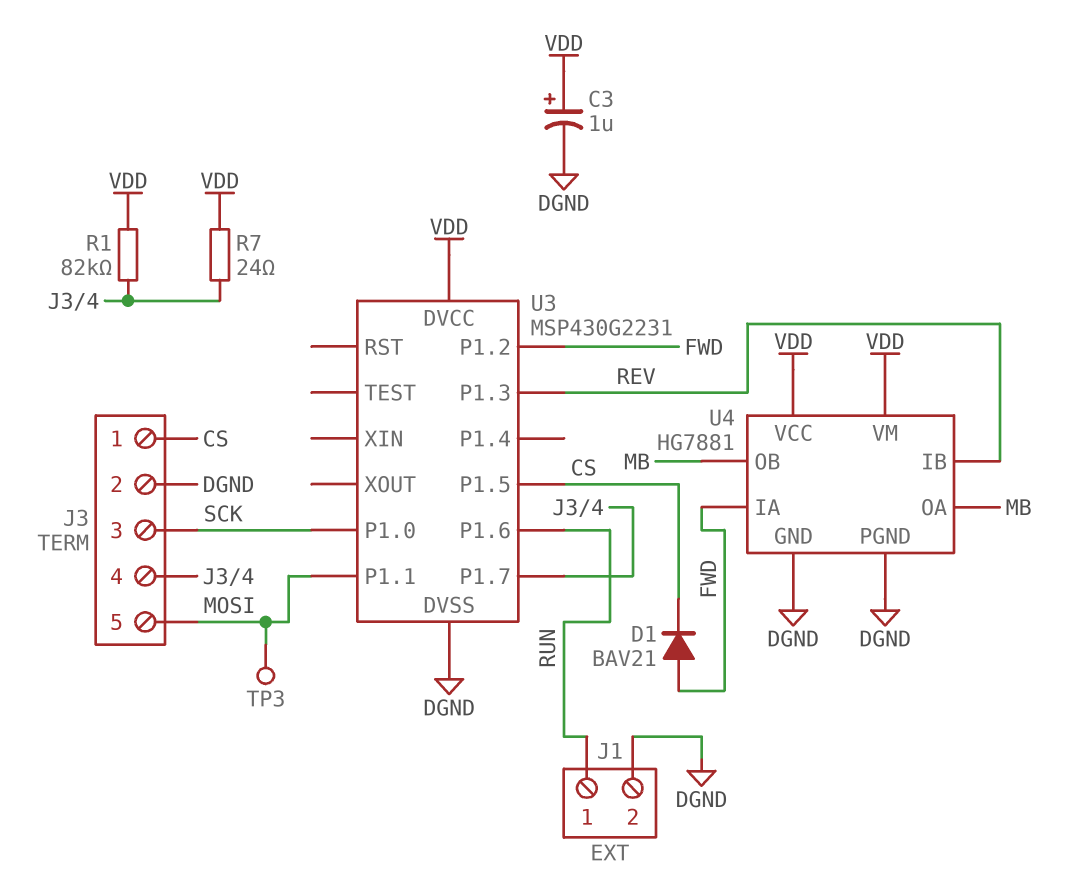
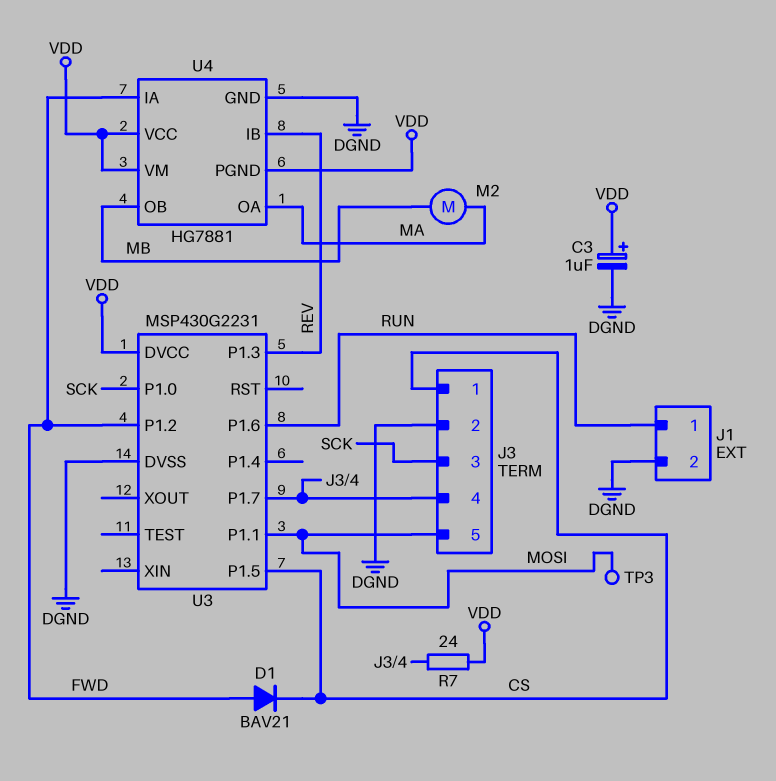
M2: none -> motor (MA, MB)
R1: 82k (J3/4, VDD) -> none
U4 pin OA: MB -> MA
U4 pin PGND: DGND -> VDD

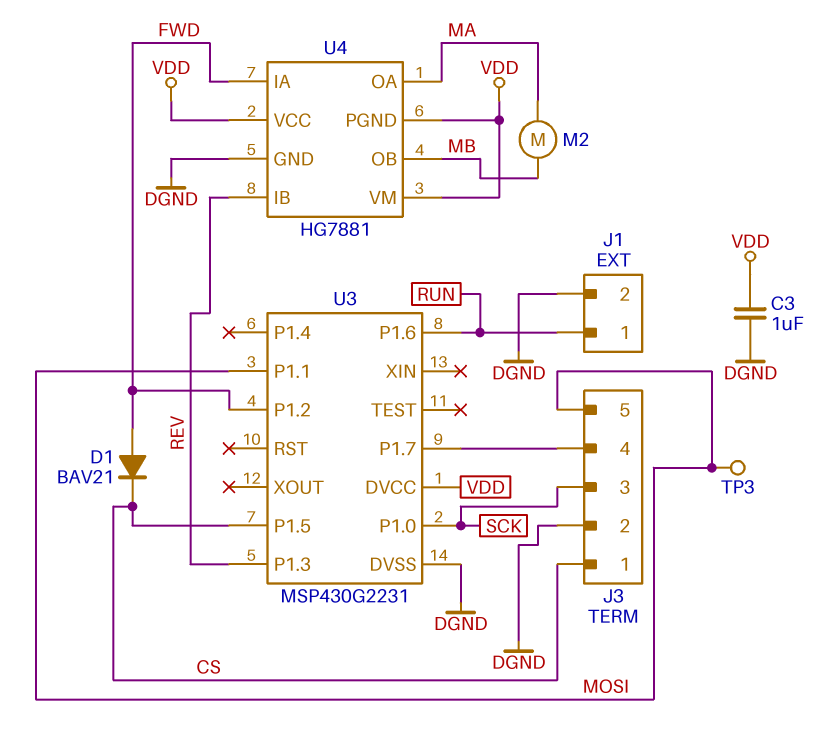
C3: 1uF (plus VDD, minus DGND) -> 1uF (DGND, VDD)
R7: 24 (J3/4, VDD) -> none

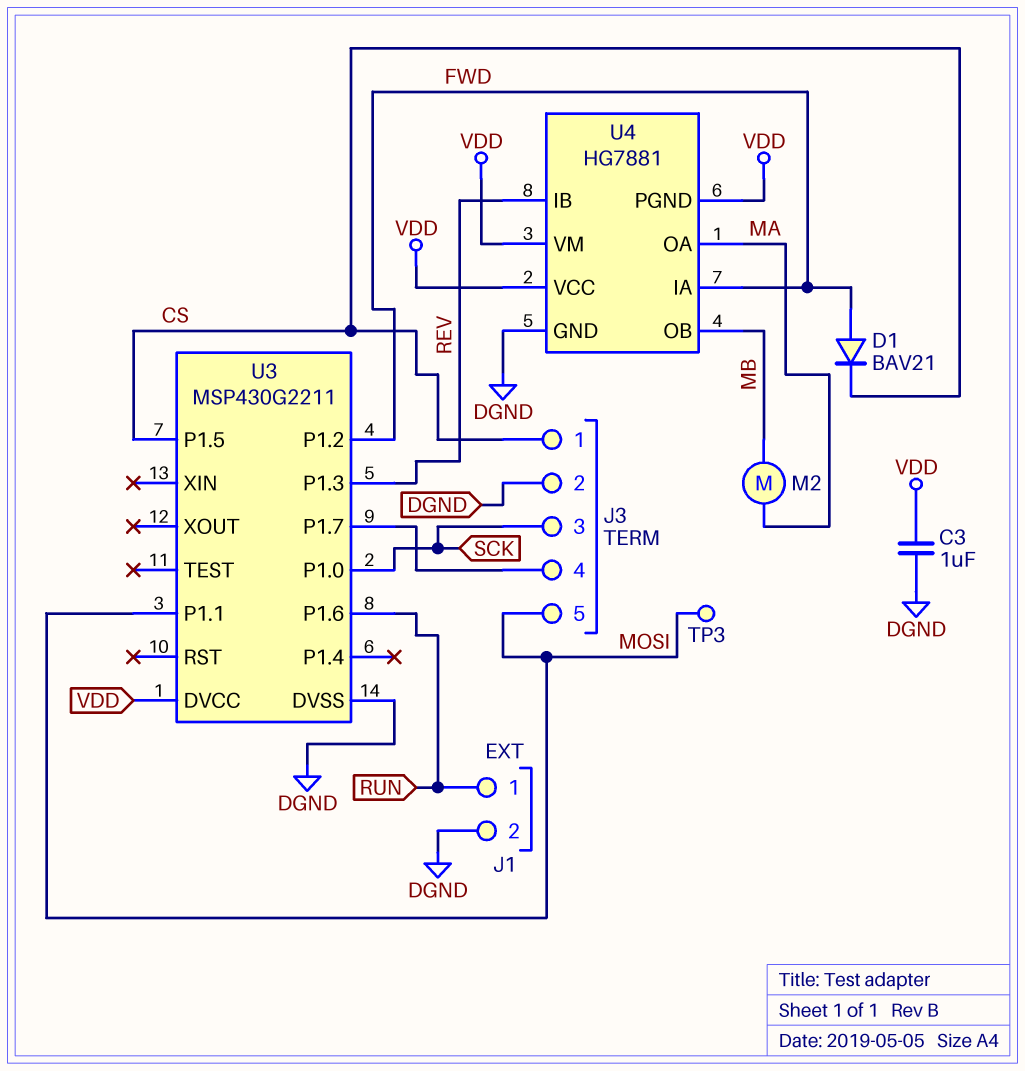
U3: MSP430G2231 -> MSP430G2211

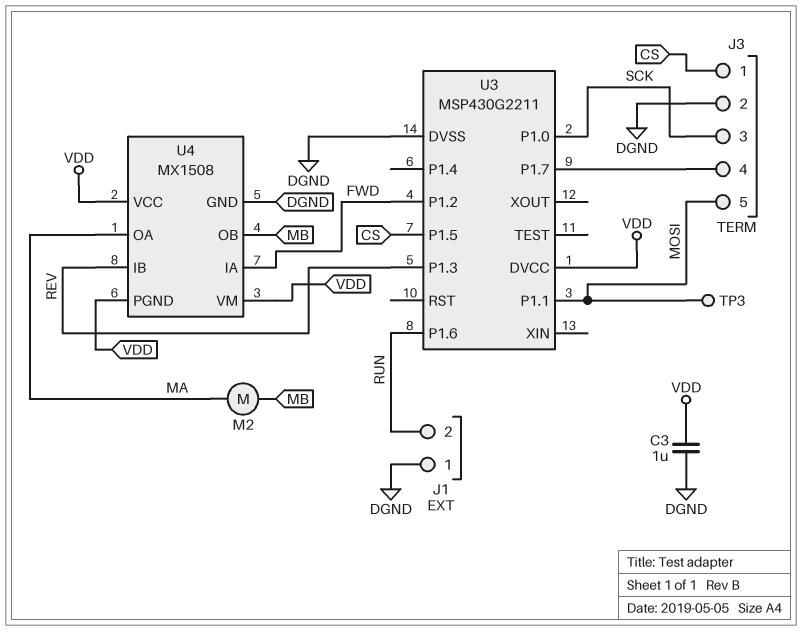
D1: diode BAV21 (A FWD, K CS) -> none
J1 pin 1: RUN -> DGND
J1 pin 2: DGND -> RUN
U4: HG7881 -> MX1508

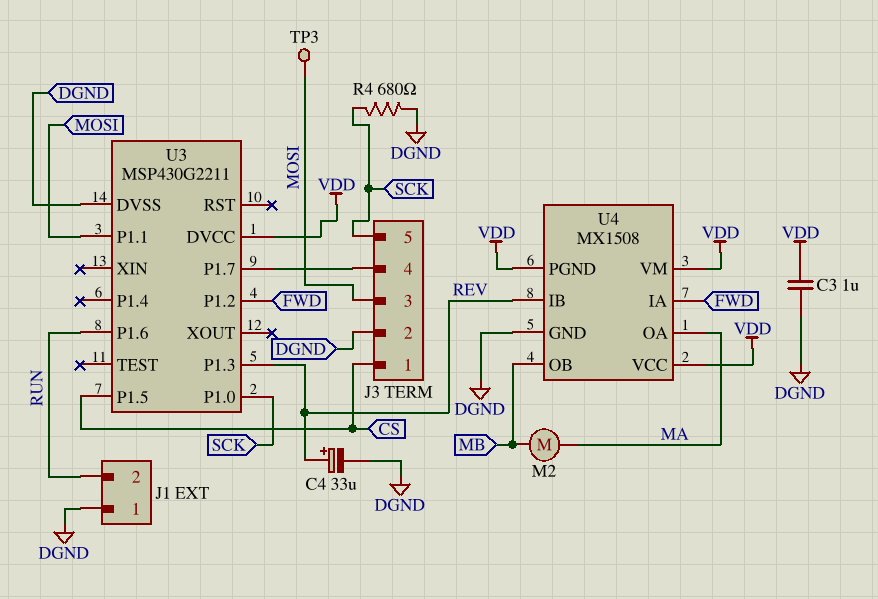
C4: none -> 33uF (plus REV, minus DGND)
J3 pin 3: SCK -> MOSI
J3 pin 5: MOSI -> SCK
R4: none -> 680 (DGND, SCK)

